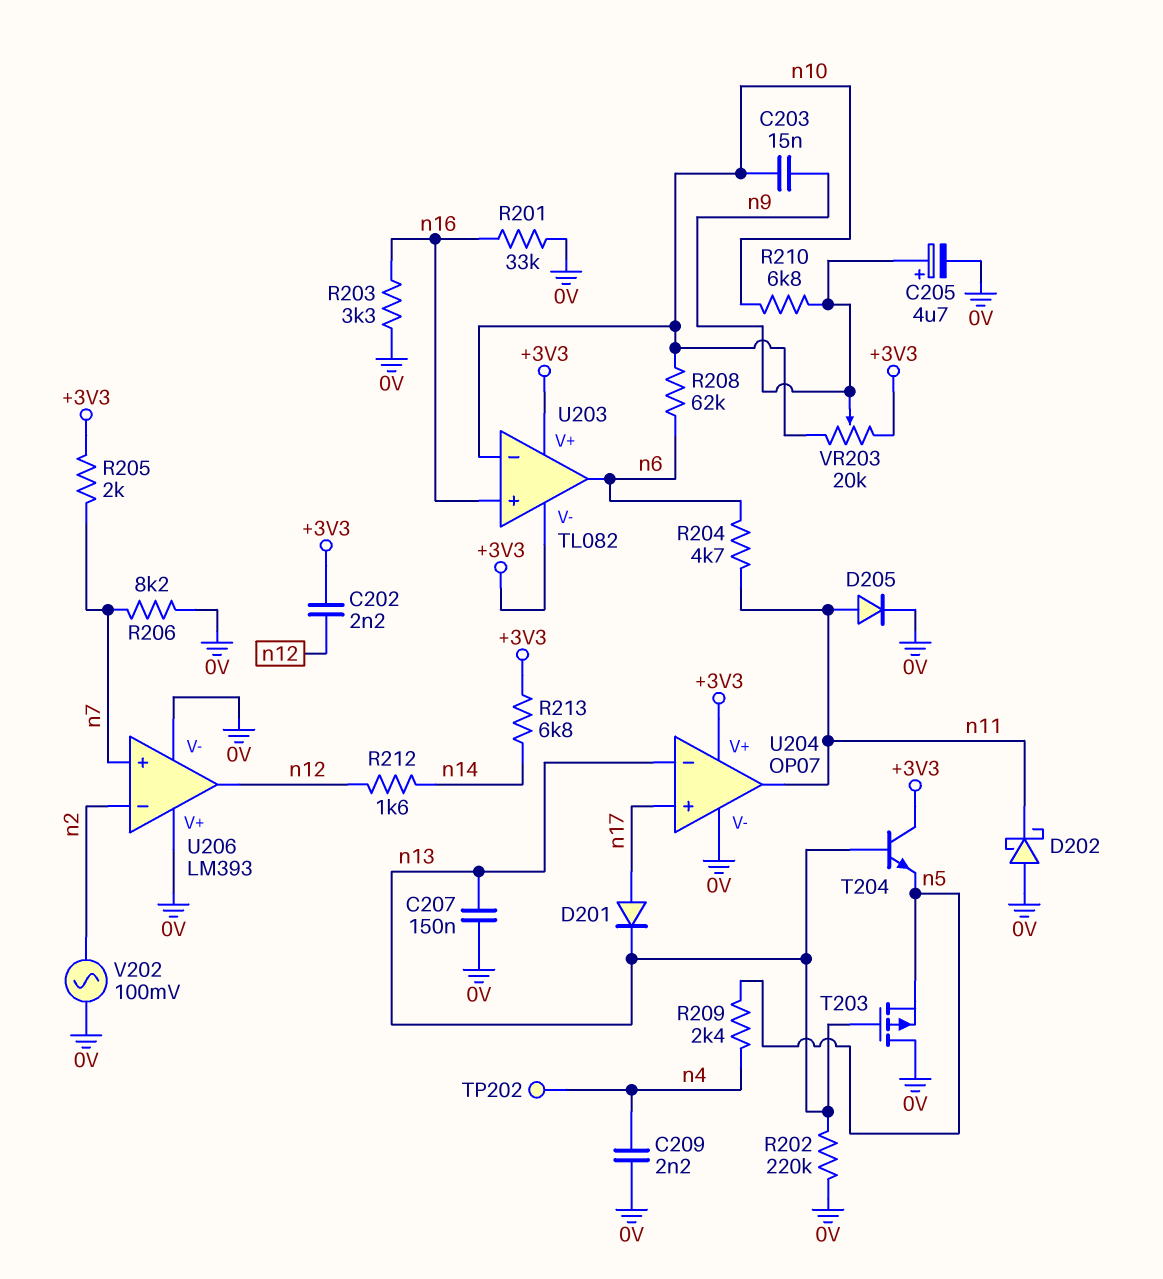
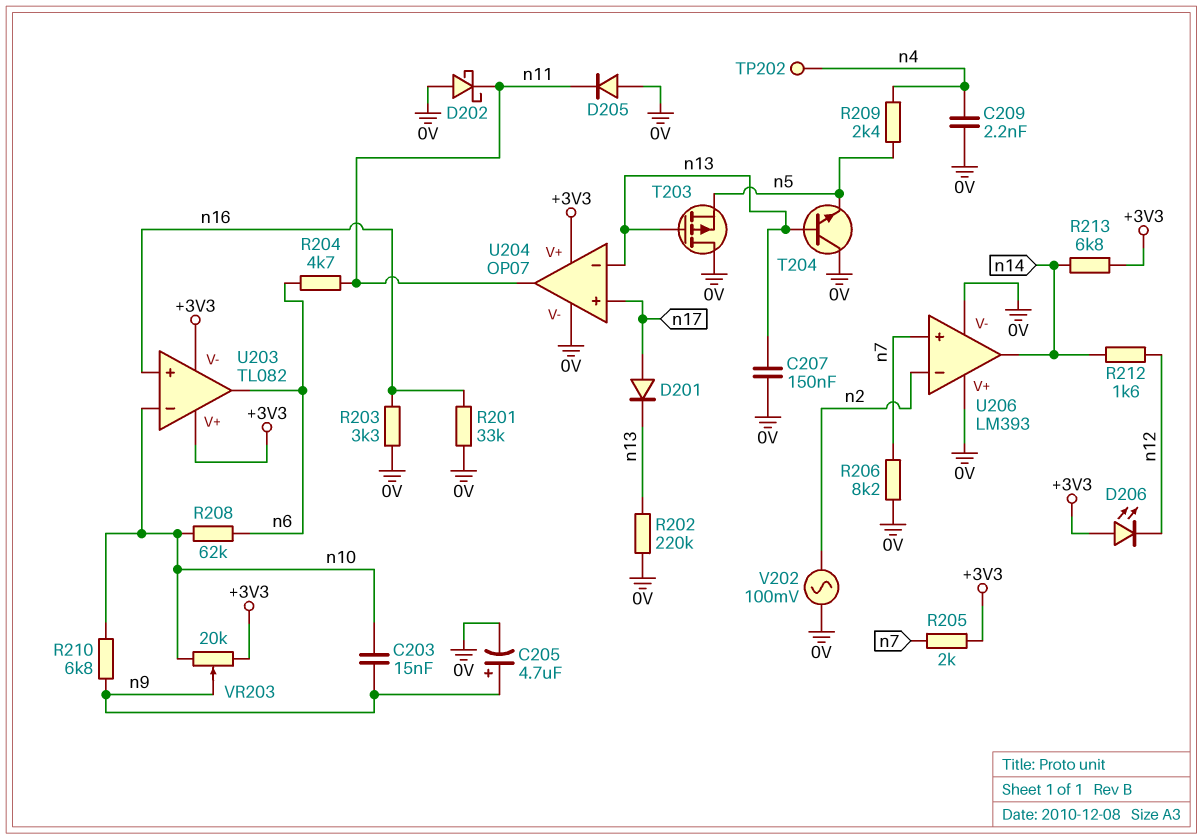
C202: 2.2nF (+3V3, n12) -> none
D205: diode (A n11, K 0V) -> diode (A 0V, K n11)
D206: none -> LED (A +3V3, K n12)
T204: NPN (B n13, C +3V3, E n5) -> NPN (B n13, C 0V, E n5)
U206 pin out: n12 -> n14

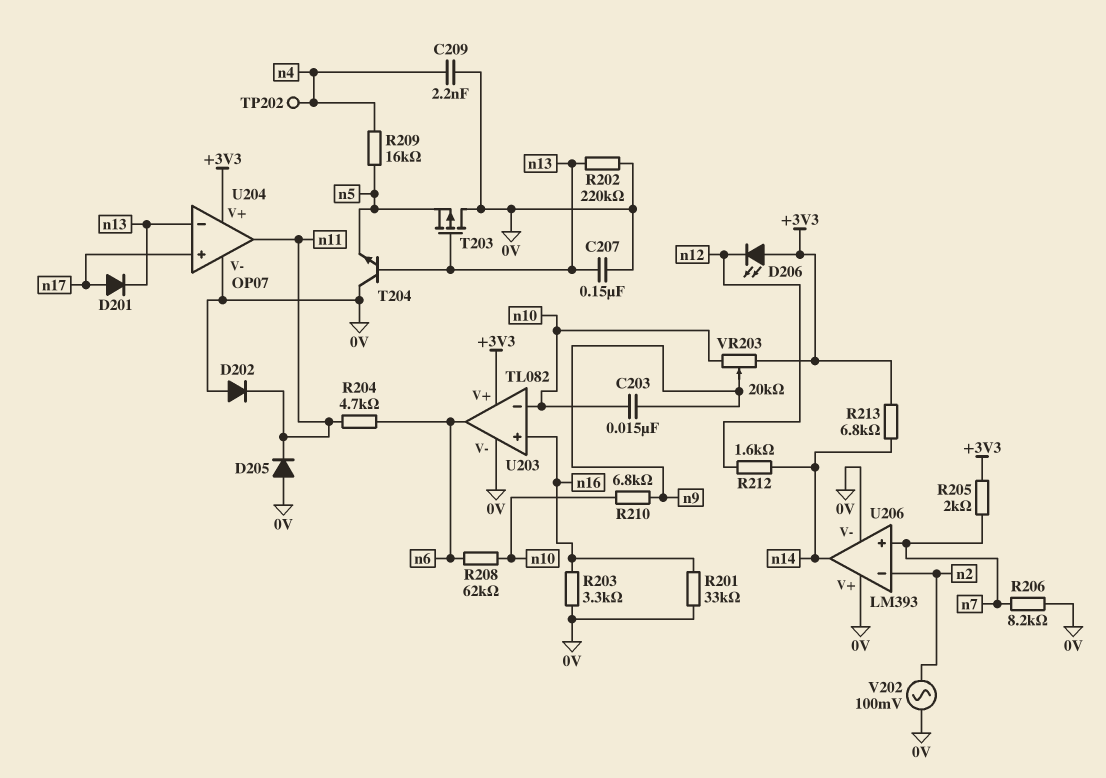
C205: 4.7uF (plus n9, minus 0V) -> none
D202: schottky (A 0V, K n11) -> diode (A 0V, K n11)
R209: 2.4k (n4, n5) -> 16k (n4, n5)
U203 pin V-: +3V3 -> 0V

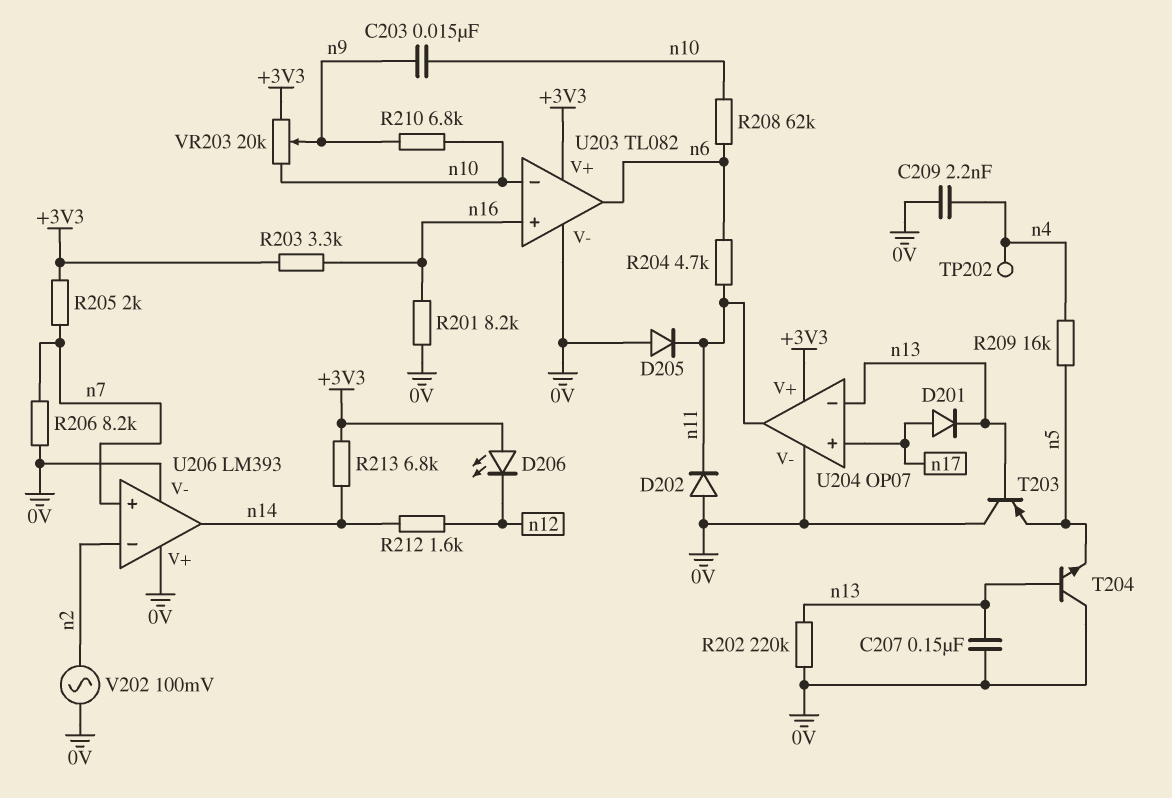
R201: 33k (0V, n16) -> 8.2k (0V, n16)
R203: 3.3k (0V, n16) -> 3.3k (+3V3, n16)
T203: PMOS (G n13, D 0V, S n5) -> PNP (B n13, C 0V, E n5)

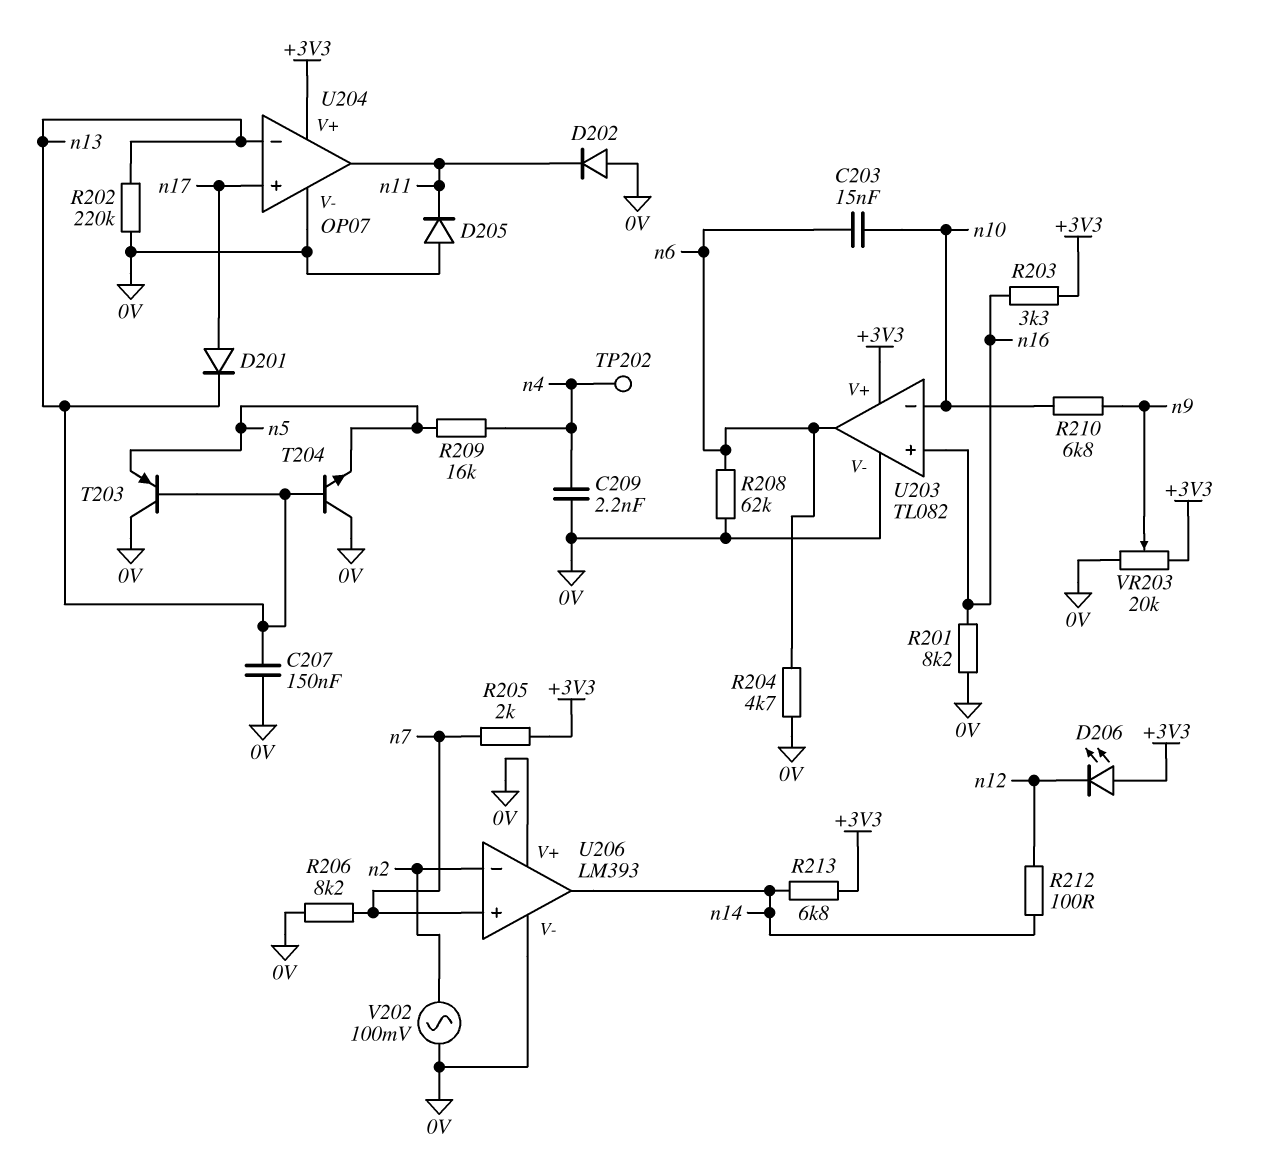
C203: 15nF (n9, n10) -> 15nF (n6, n10)
R204: 4.7k (n6, n11) -> 4.7k (0V, n6)
R208: 62k (n6, n10) -> 62k (0V, n6)
R212: 1.6k (n12, n14) -> 100 (n12, n14)
VR203: 20k (+3V3, n10, wiper n9) -> 20k (+3V3, 0V, wiper n9)

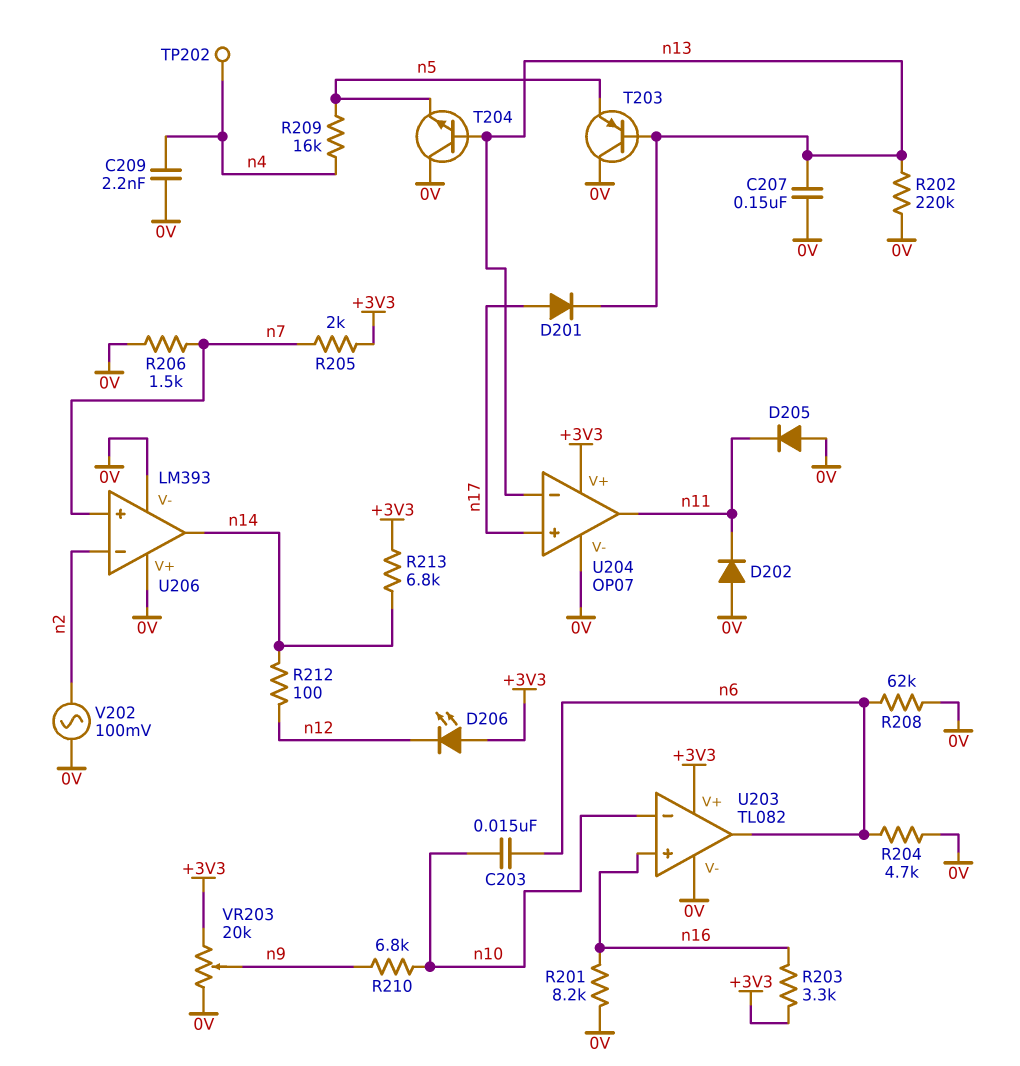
R206: 8.2k (0V, n7) -> 1.5k (0V, n7)

